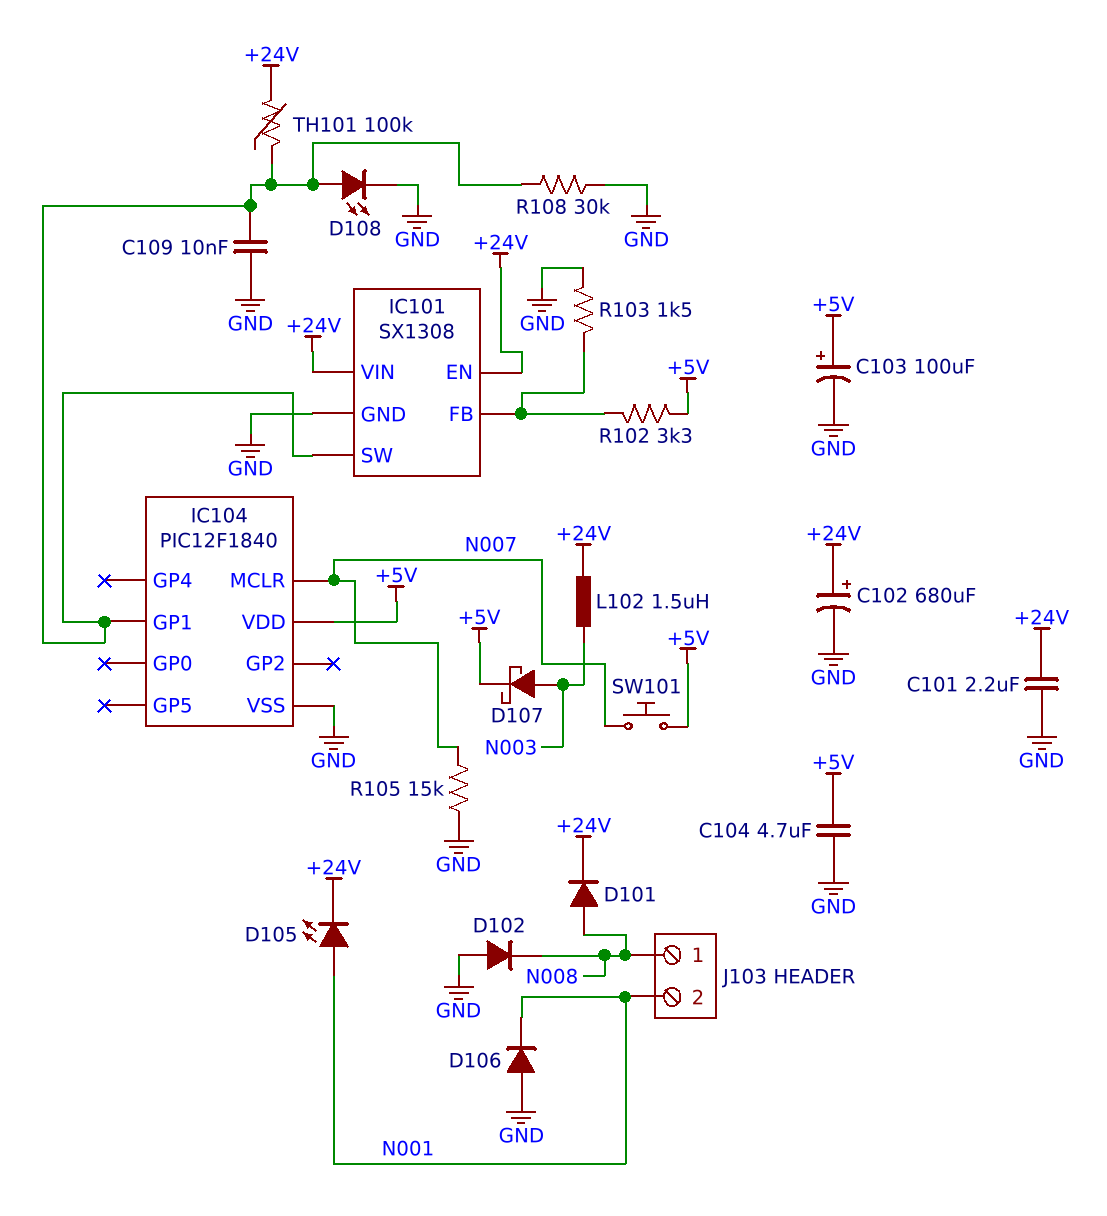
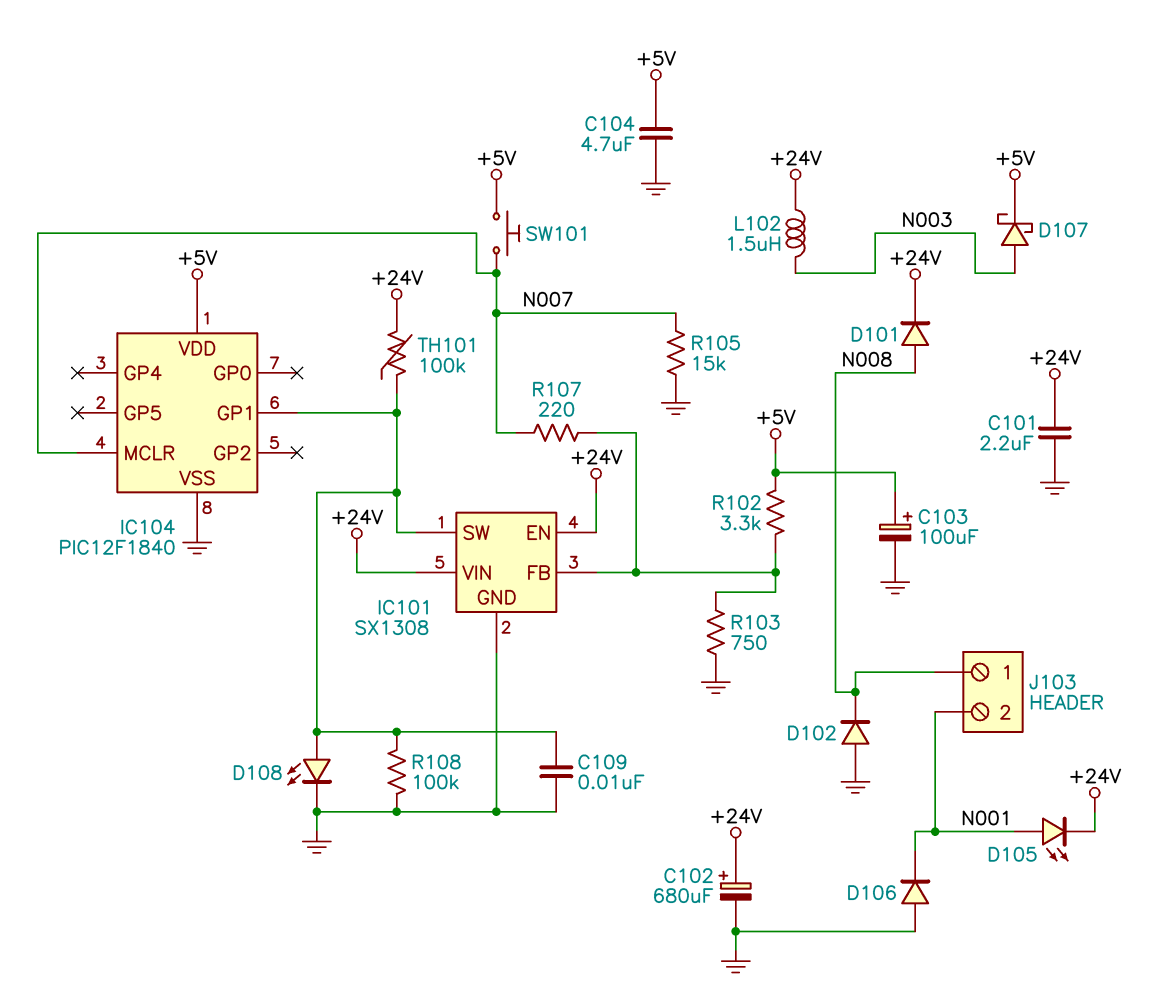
R103: 1.5k (GND, IC101/FB) -> 750 (GND, IC101/FB)
R107: none -> 220 (IC101/FB, N007)
R108: 30k (GND, IC101/SW) -> 100k (GND, IC101/SW)

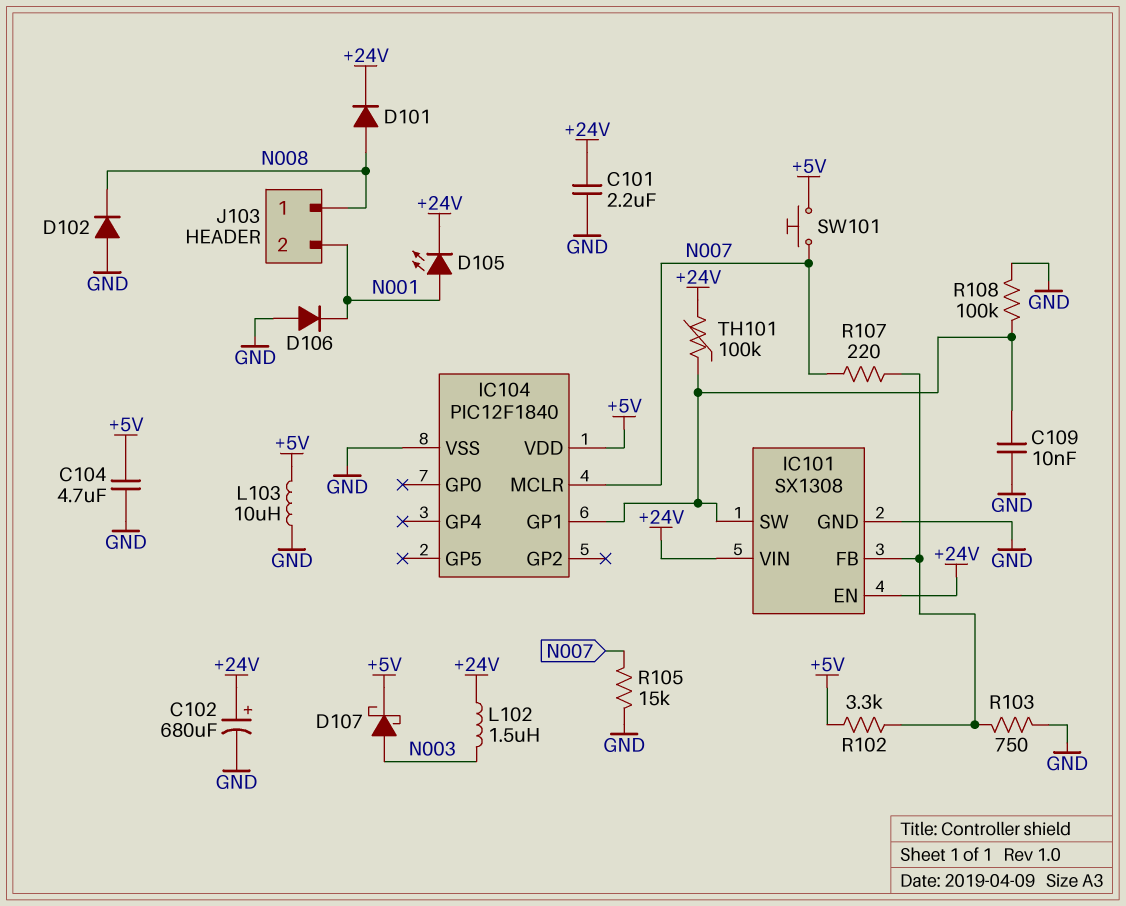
C103: 100uF (plus +5V, minus GND) -> none
D108: LED (A IC101/SW, K GND) -> none
L103: none -> 10uH (+5V, GND)

